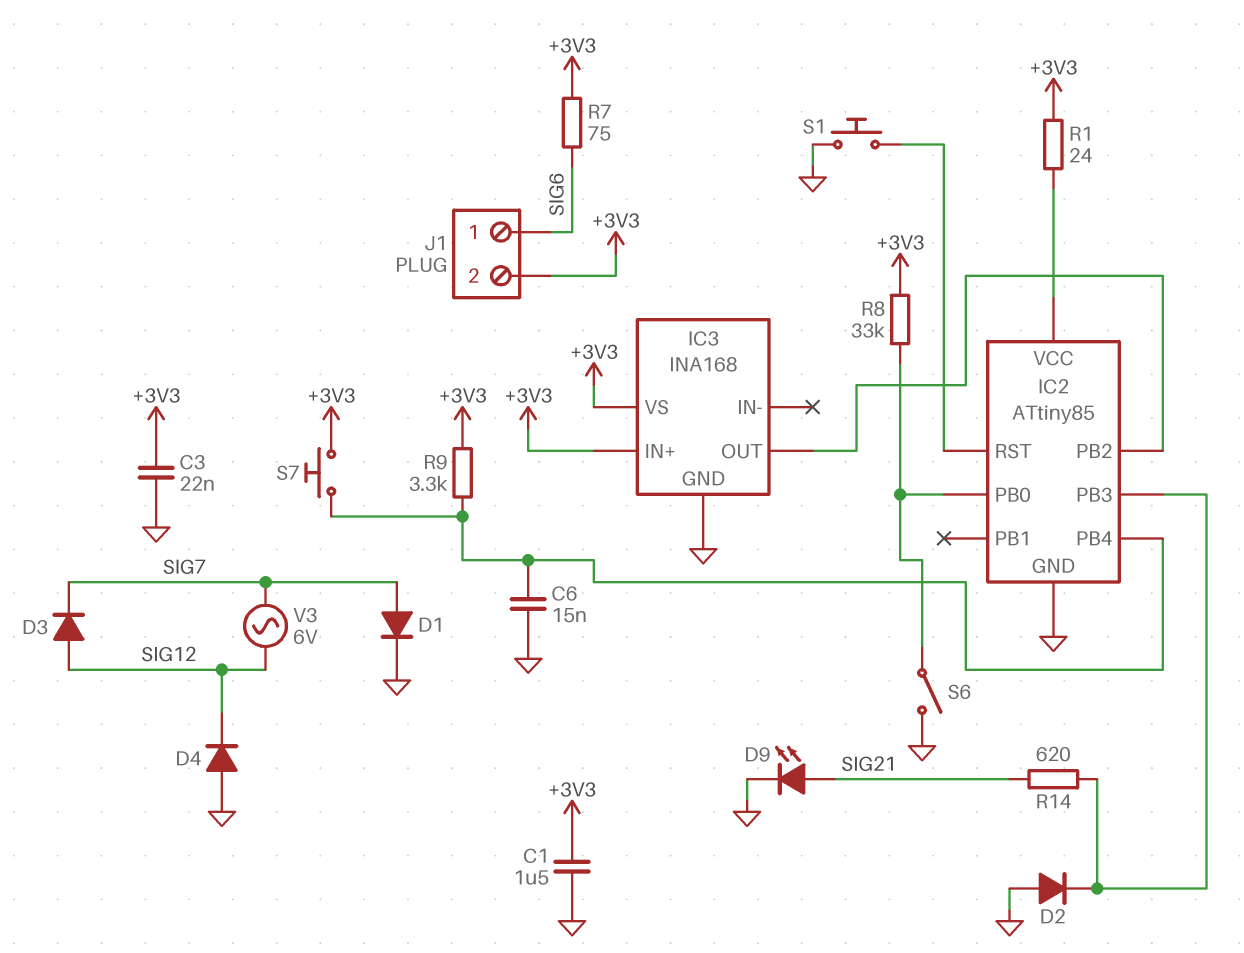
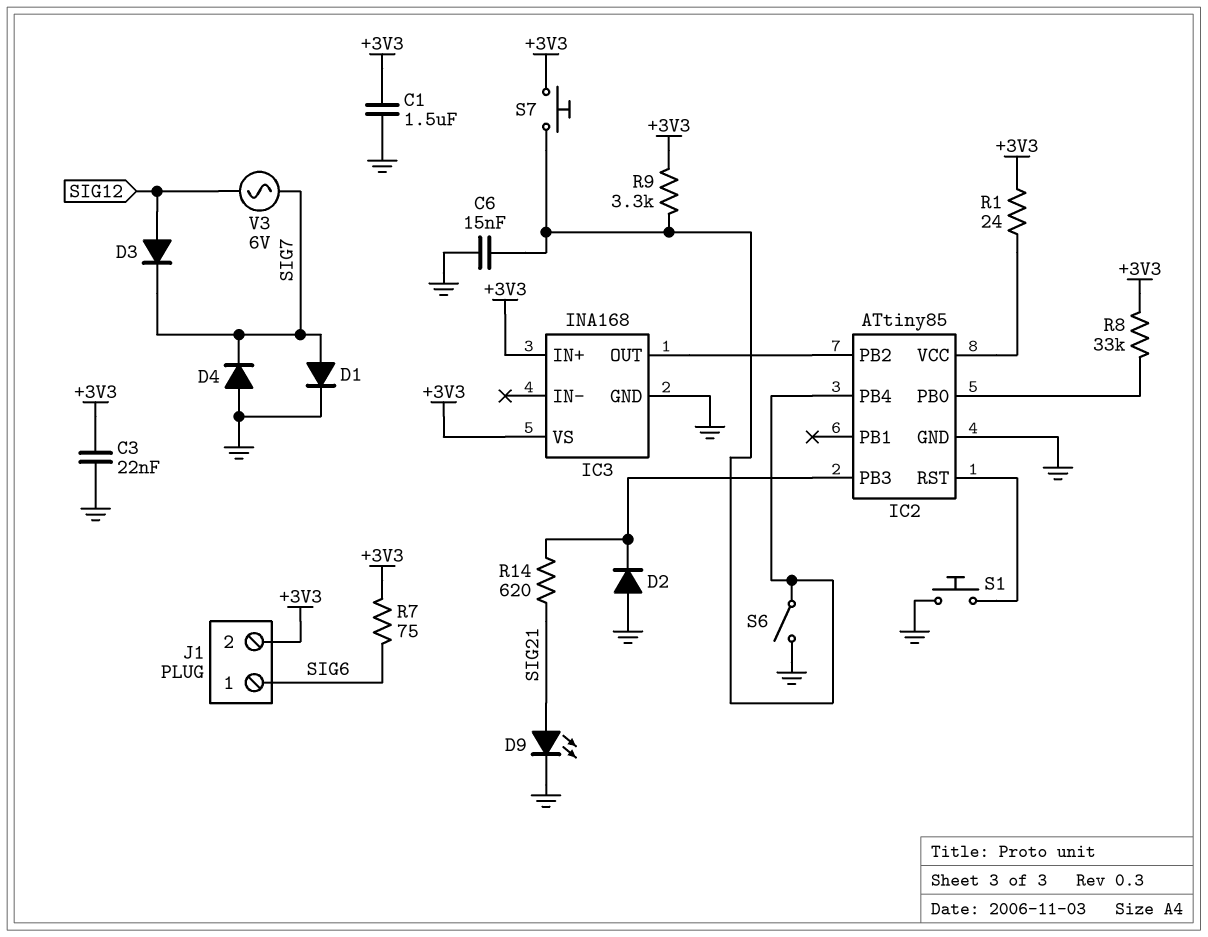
D4: diode (A GND, K SIG12) -> diode (A GND, K SIG7)
S6: switch (GND, IC2/PB0) -> switch (GND, IC2/PB4)

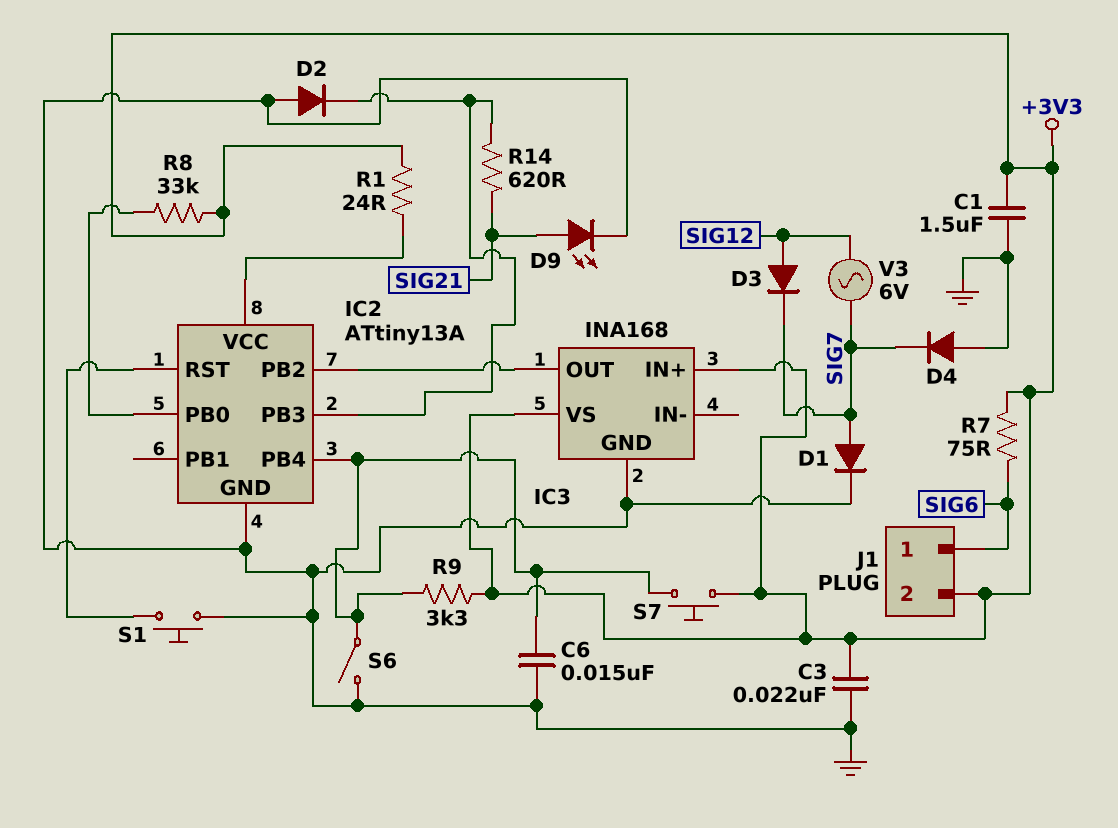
IC2: ATtiny85 -> ATtiny13A

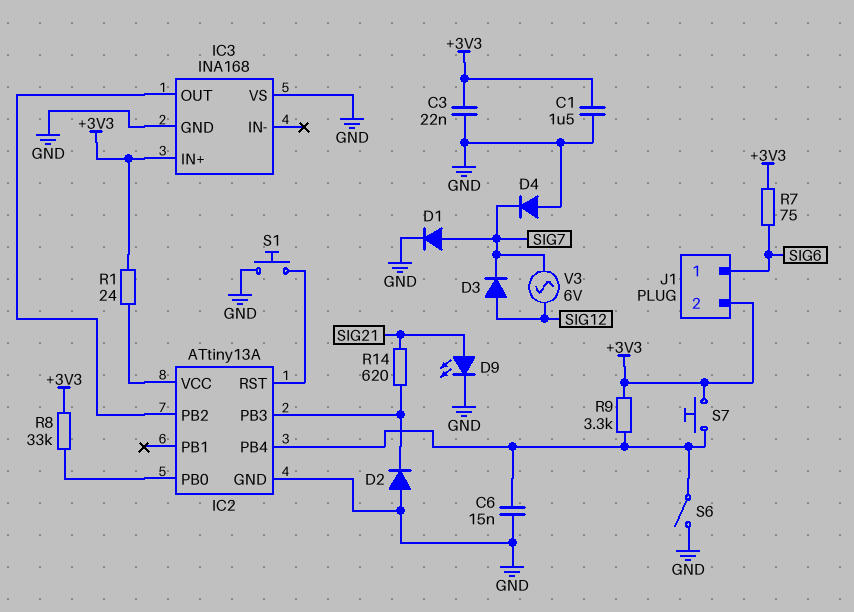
IC3 pin VS: +3V3 -> GND

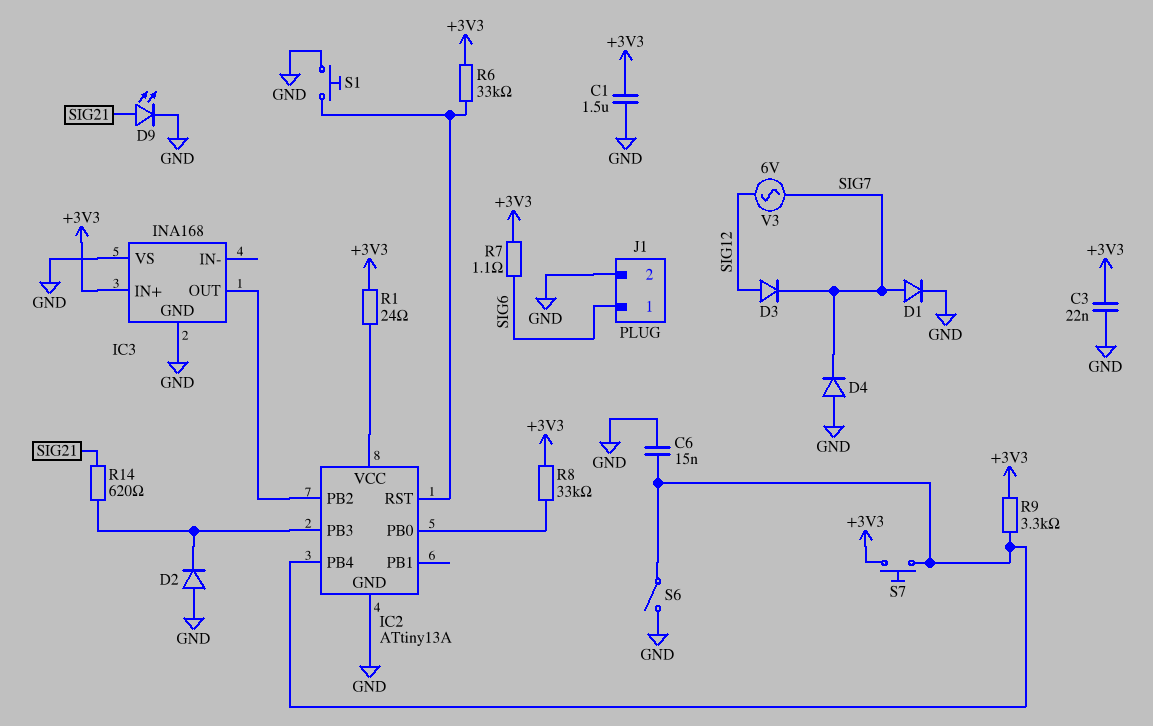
J1 pin 2: +3V3 -> GND
R6: none -> 33k (+3V3, IC2/RST)
R7: 75 (+3V3, SIG6) -> 1.1 (+3V3, SIG6)

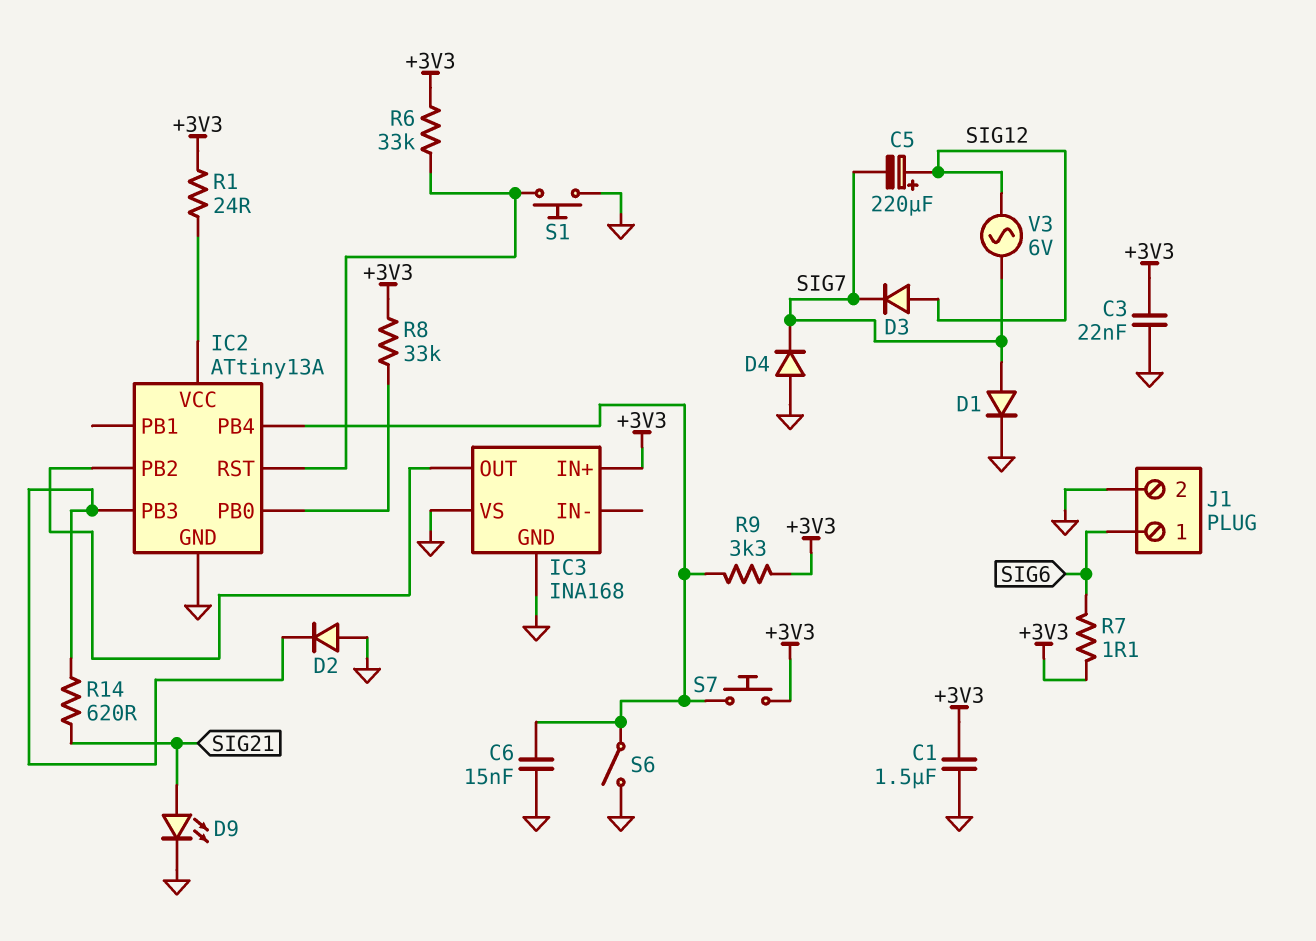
C5: none -> 220uF (plus SIG12, minus SIG7)

